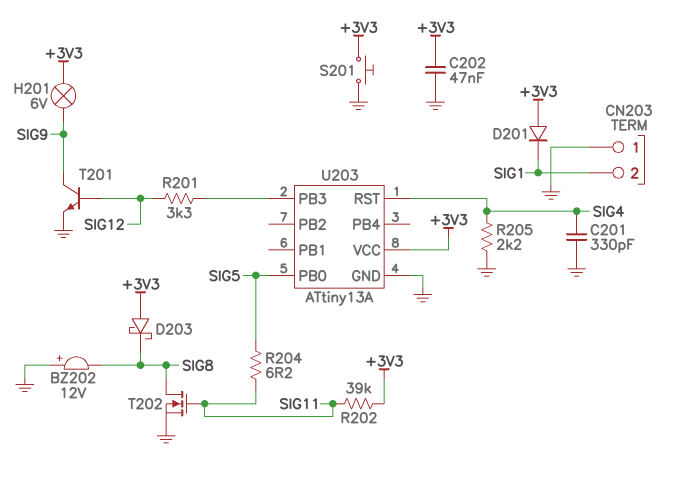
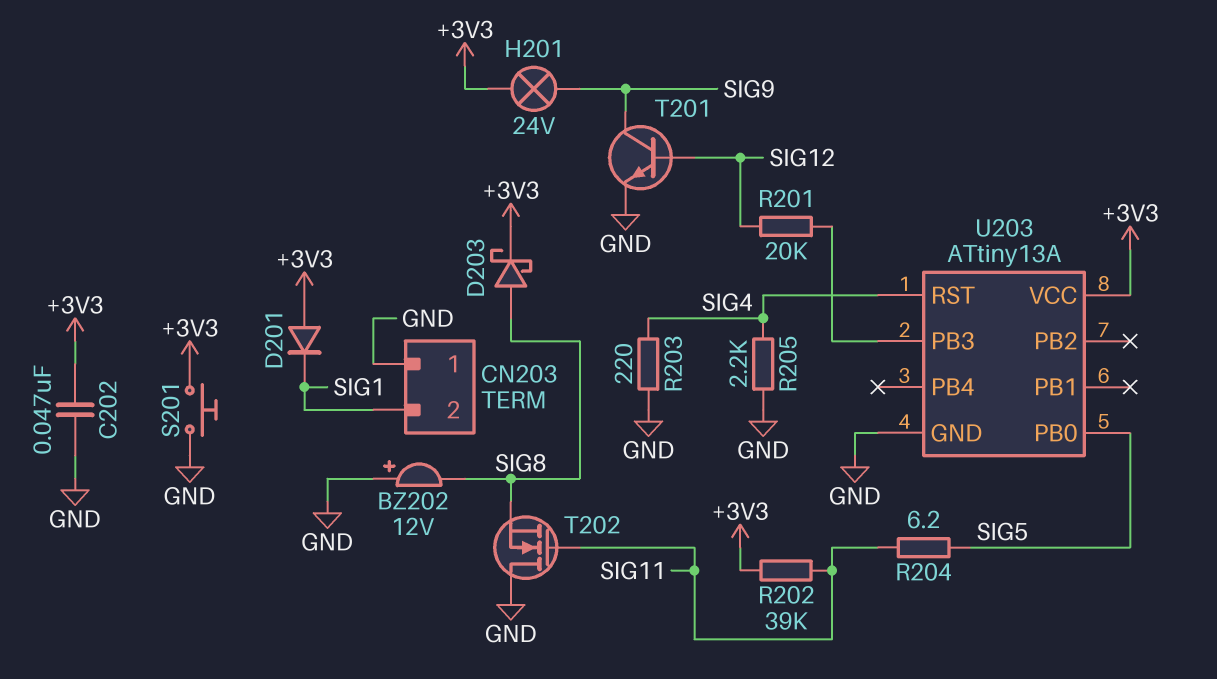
C201: 330pF (GND, SIG4) -> none
D203: schottky (A +3V3, K SIG8) -> schottky (A SIG8, K +3V3)
H201: lamp 6V (+3V3, SIG9) -> lamp 24V (+3V3, SIG9)
R201: 3.3k (SIG12, U203/PB3) -> 20k (SIG12, U203/PB3)
R203: none -> 220 (GND, SIG4)
T202: NMOS (G SIG11, D SIG8, S GND) -> NMOS (G SIG11, D GND, S SIG8)

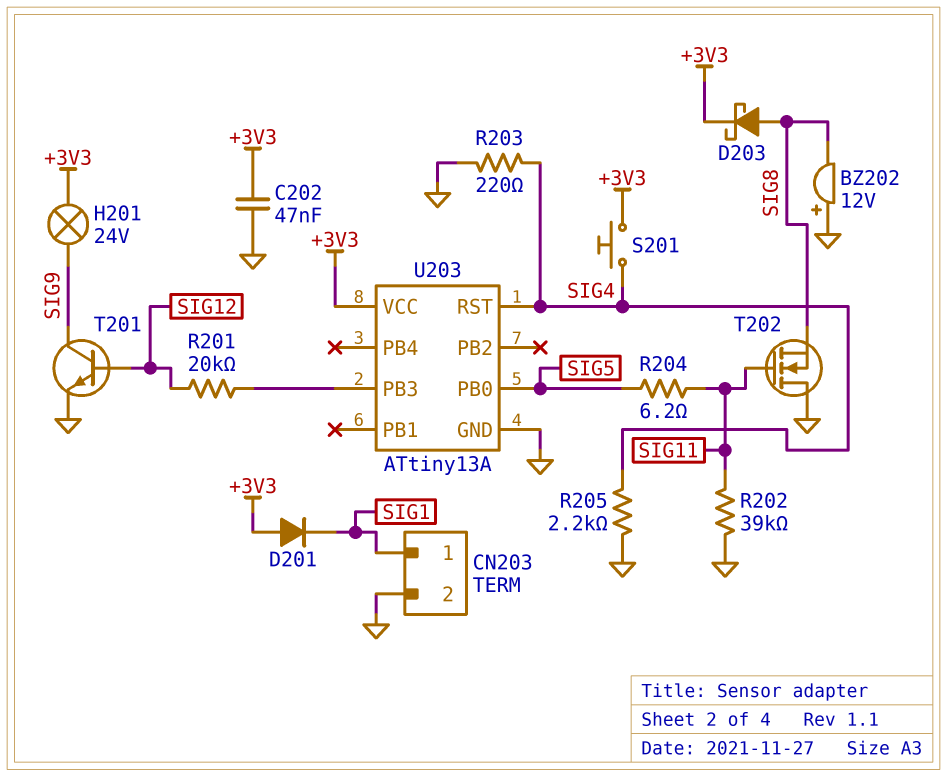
CN203 pin 1: GND -> SIG1
CN203 pin 2: SIG1 -> GND
R202: 39k (+3V3, SIG11) -> 39k (GND, SIG11)
S201: button (+3V3, GND) -> button (+3V3, SIG4)

